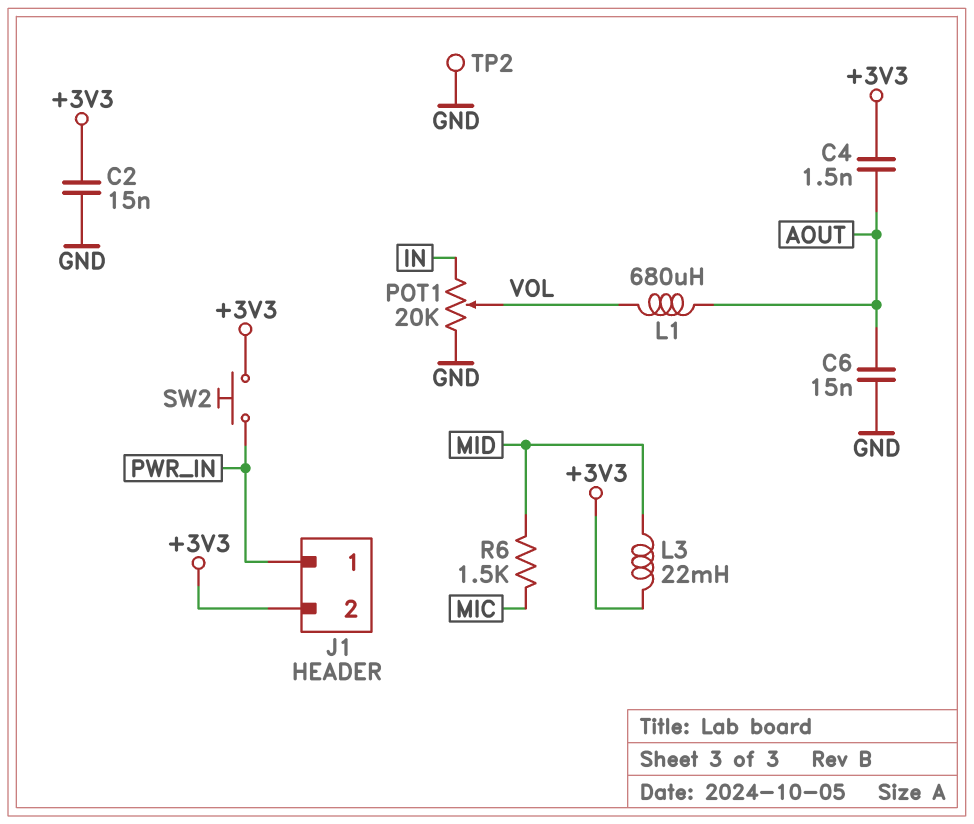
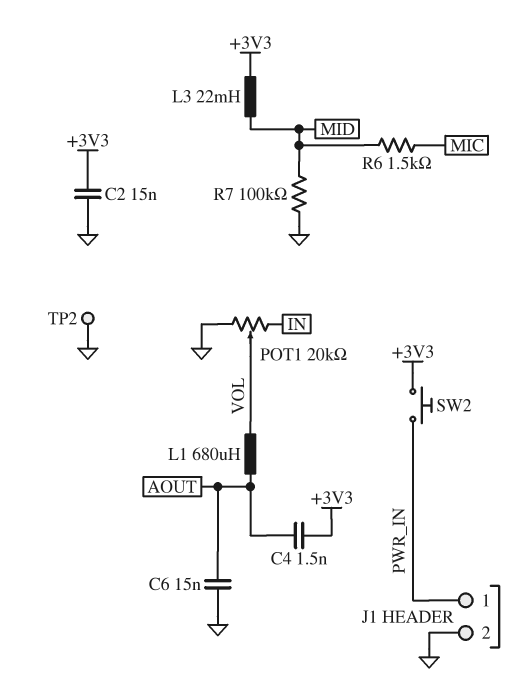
J1 pin 2: +3V3 -> GND
R7: none -> 100k (GND, MID)

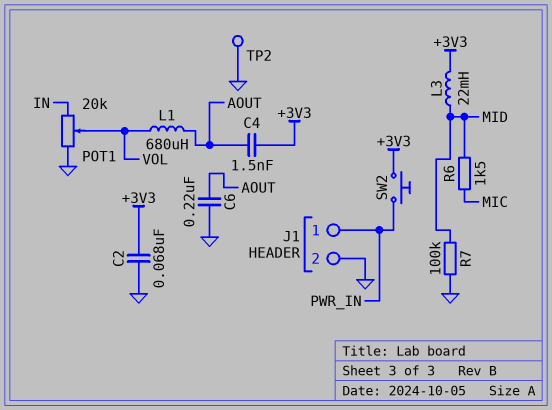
C2: 15nF (+3V3, GND) -> 68nF (+3V3, GND)
C6: 15nF (AOUT, GND) -> 220nF (AOUT, GND)

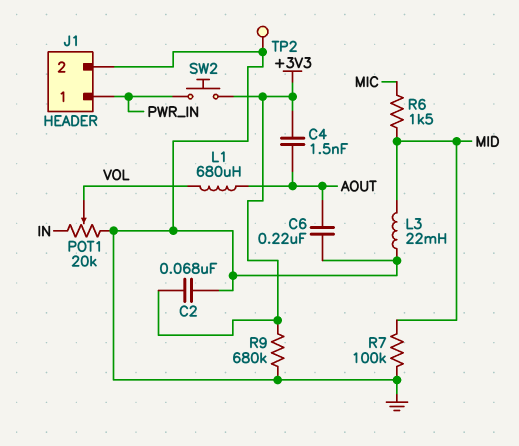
L3: 22mH (+3V3, MID) -> 22mH (GND, MID)
R9: none -> 680k (+3V3, GND)

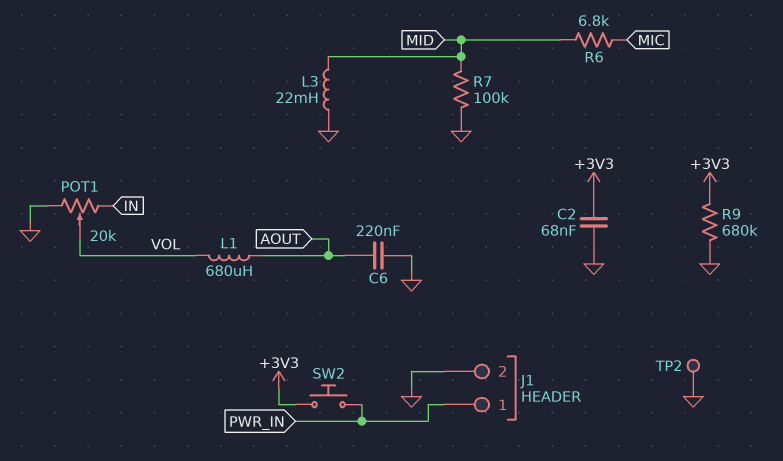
C4: 1.5nF (+3V3, AOUT) -> none
R6: 1.5k (MIC, MID) -> 6.8k (MIC, MID)

